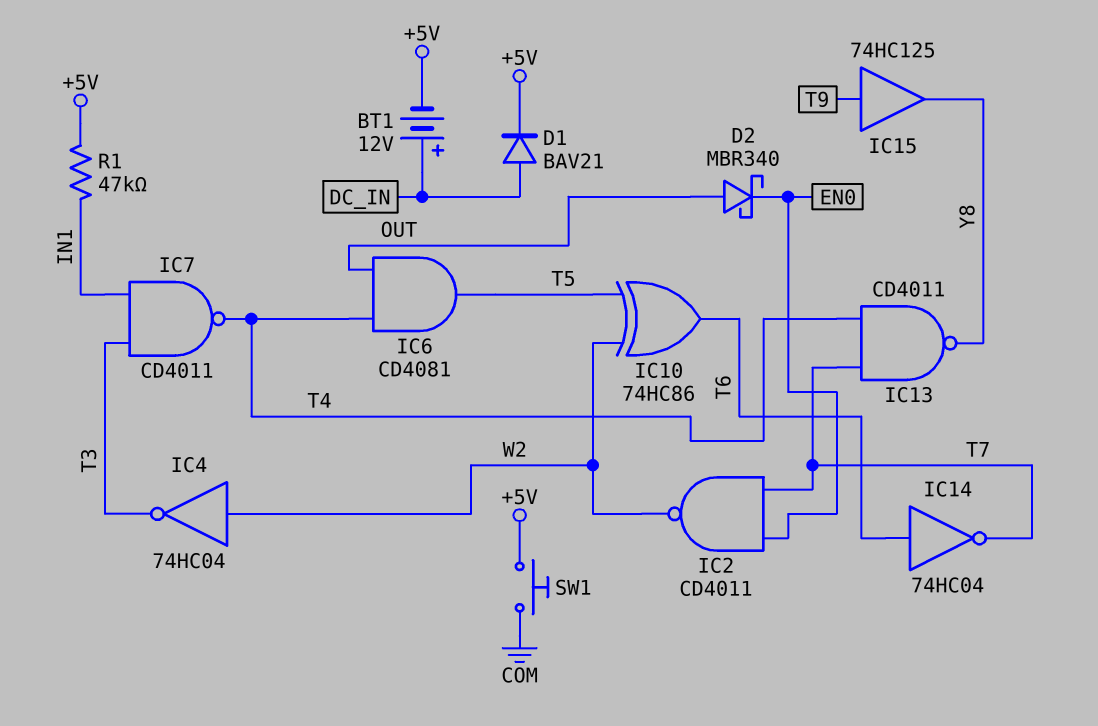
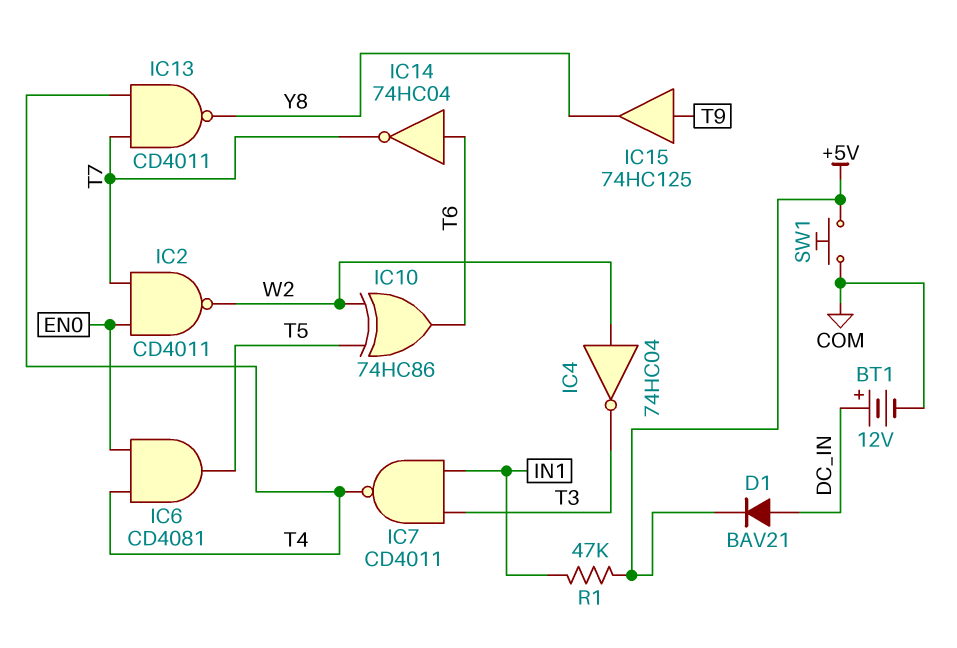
BT1: 12V (plus DC_IN, minus +5V) -> 12V (plus DC_IN, minus COM)
D2: schottky MBR340 (A OUT, K EN0) -> none
IC6: AND CD4081 (in OUT, in T4, out T5) -> AND CD4081 (in EN0, in T4, out T5)

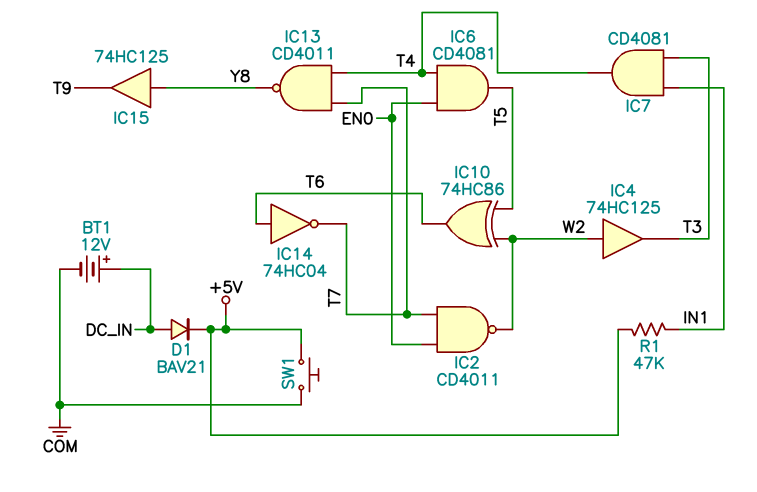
IC4: NOT 74HC04 (in W2, out T3) -> buffer 74HC125 (in W2, out T3)
IC7: NAND CD4011 (in IN1, in T3, out T4) -> AND CD4081 (in IN1, in T3, out T4)
IC15: buffer 74HC125 (in T9, out Y8) -> buffer 74HC125 (in Y8, out T9)

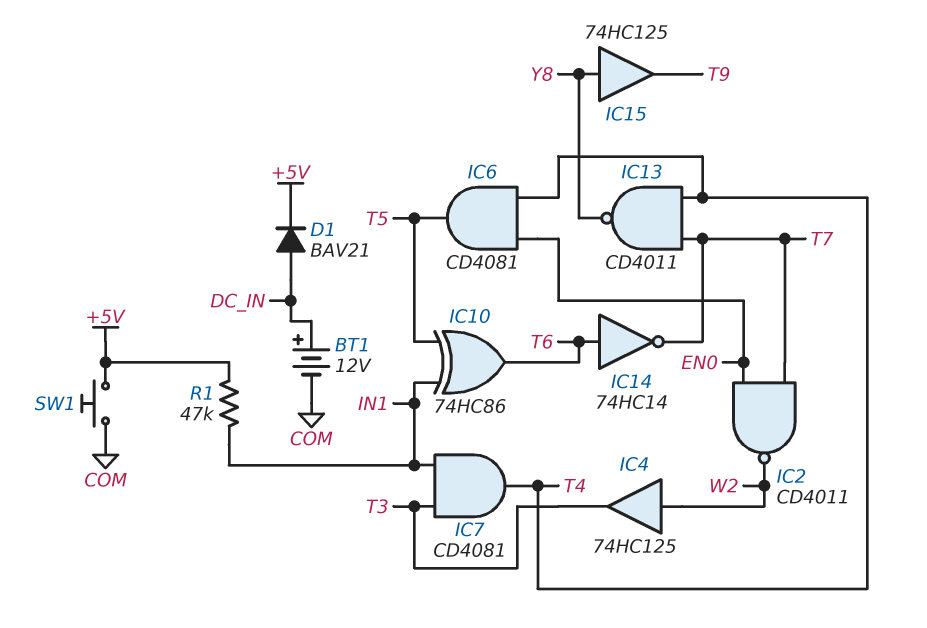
IC10: XOR 74HC86 (in T5, in W2, out T6) -> XOR 74HC86 (in IN1, in T5, out T6)
IC14: NOT 74HC04 (in T6, out T7) -> NOT 74HC14 (in T6, out T7)

